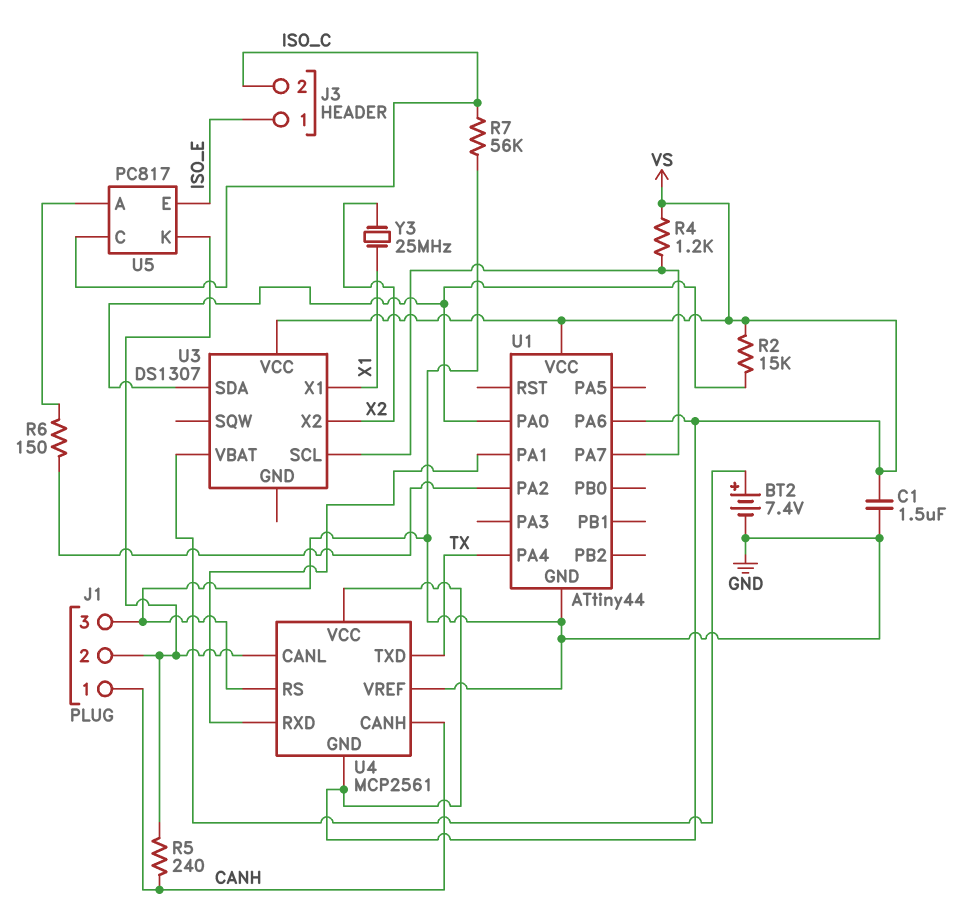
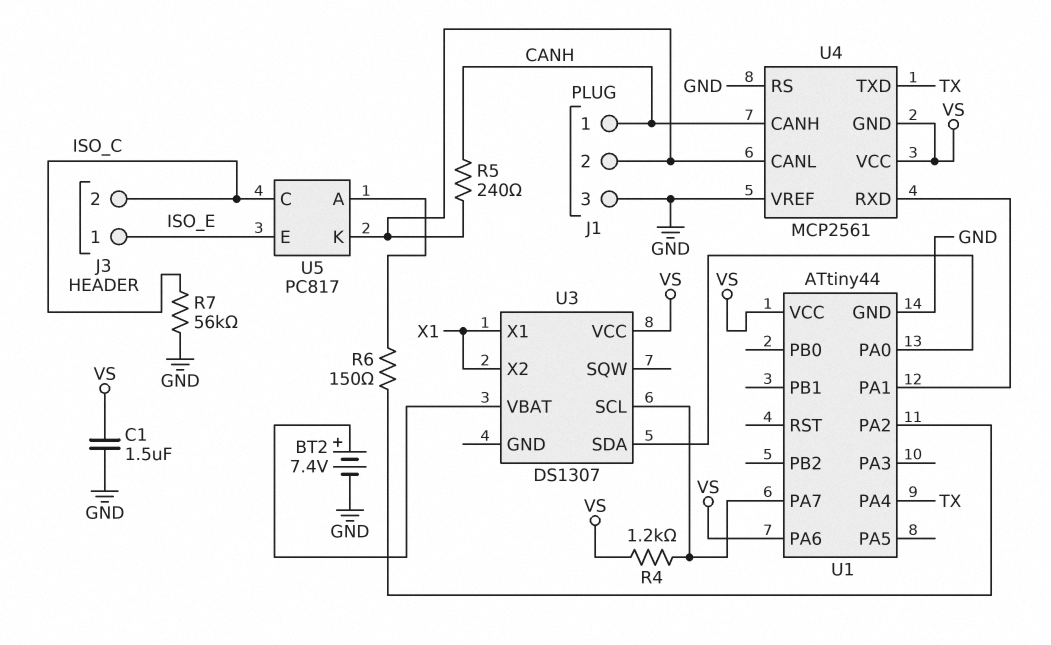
R2: 15k (U1/PA0, VS) -> none
U3 pin X2: X2 -> X1
Y3: 25MHz (X1, X2) -> none

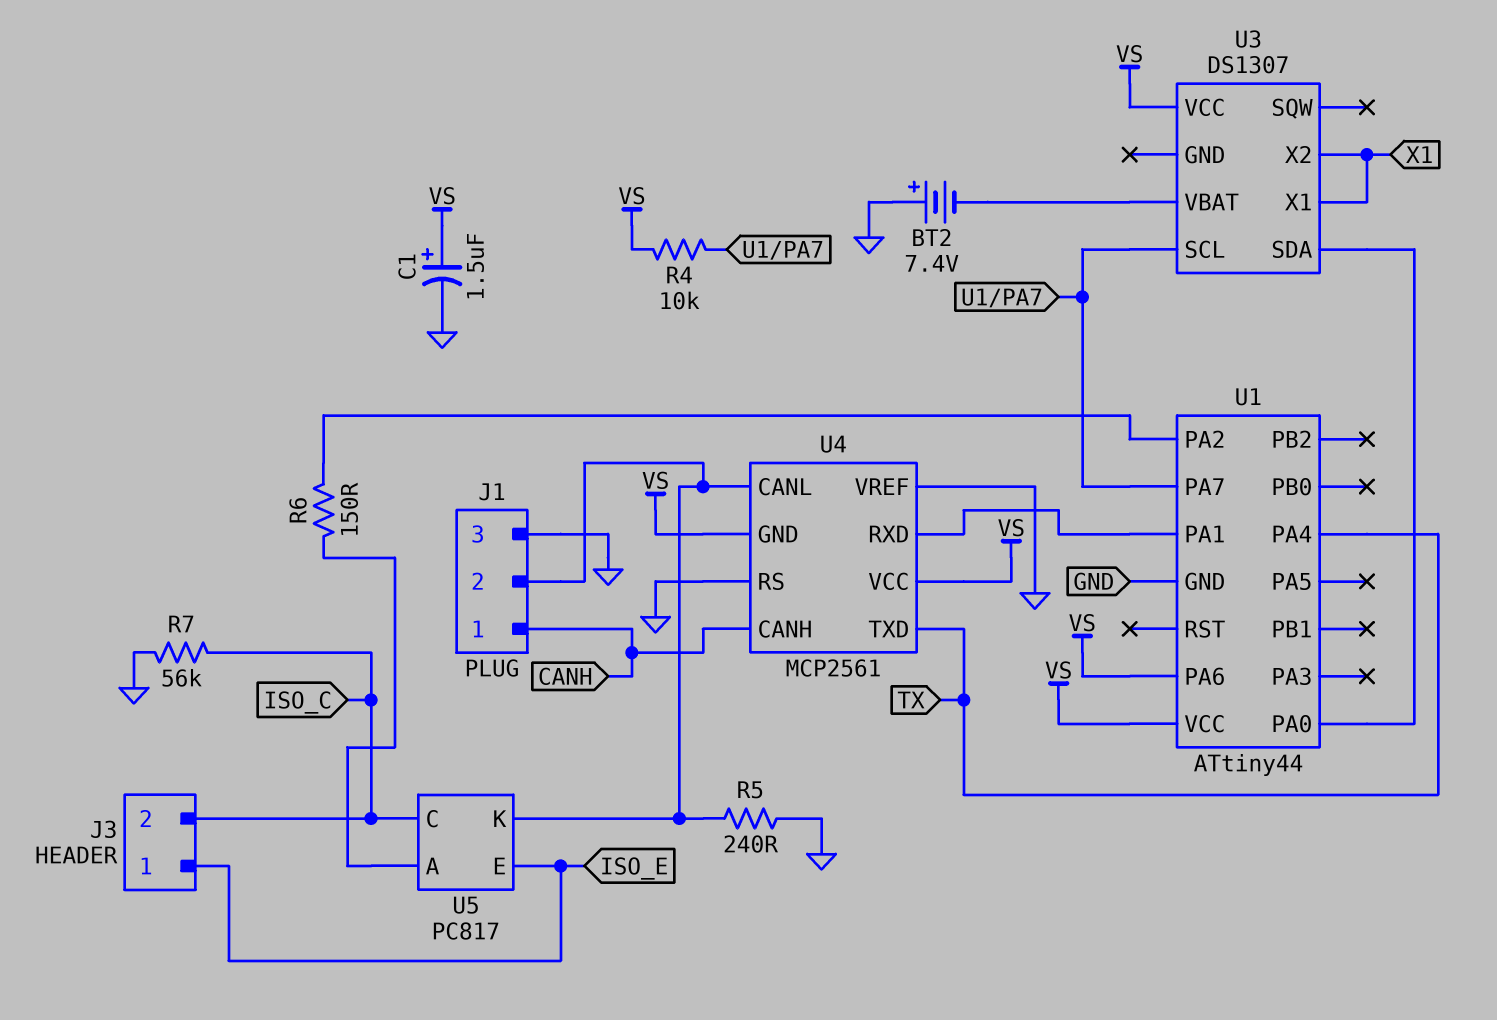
BT2: 7.4V (plus U3/VBAT, minus GND) -> 7.4V (plus GND, minus U3/VBAT)
C1: 1.5uF (GND, VS) -> 1.5uF (plus VS, minus GND)
R4: 1.2k (U1/PA7, VS) -> 10k (U1/PA7, VS)
R5: 240 (CANH, J1/2) -> 240 (GND, J1/2)

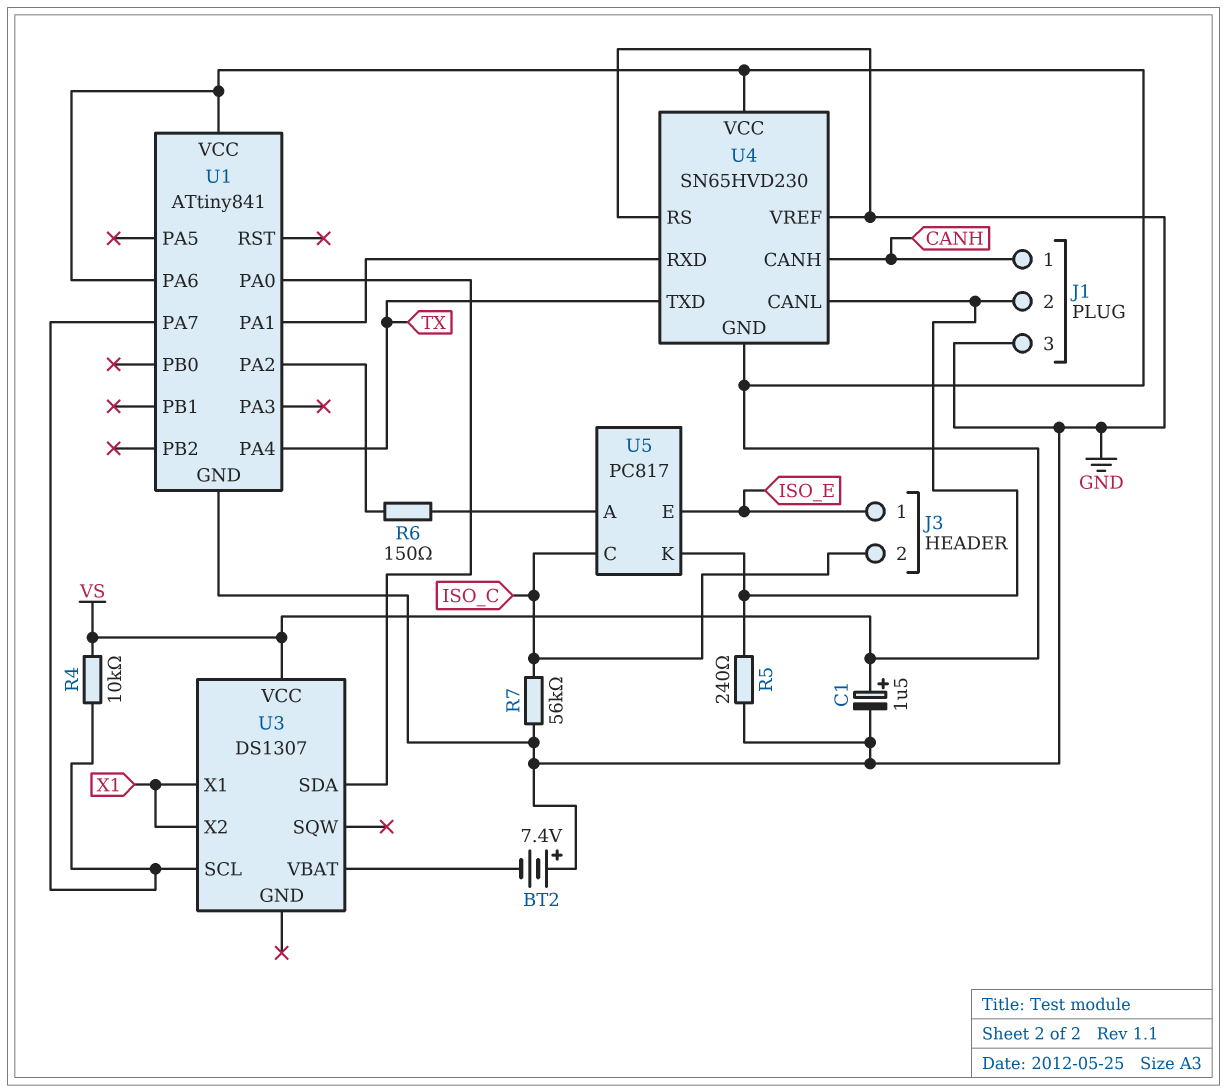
U1: ATtiny44 -> ATtiny841
U4: MCP2561 -> SN65HVD230

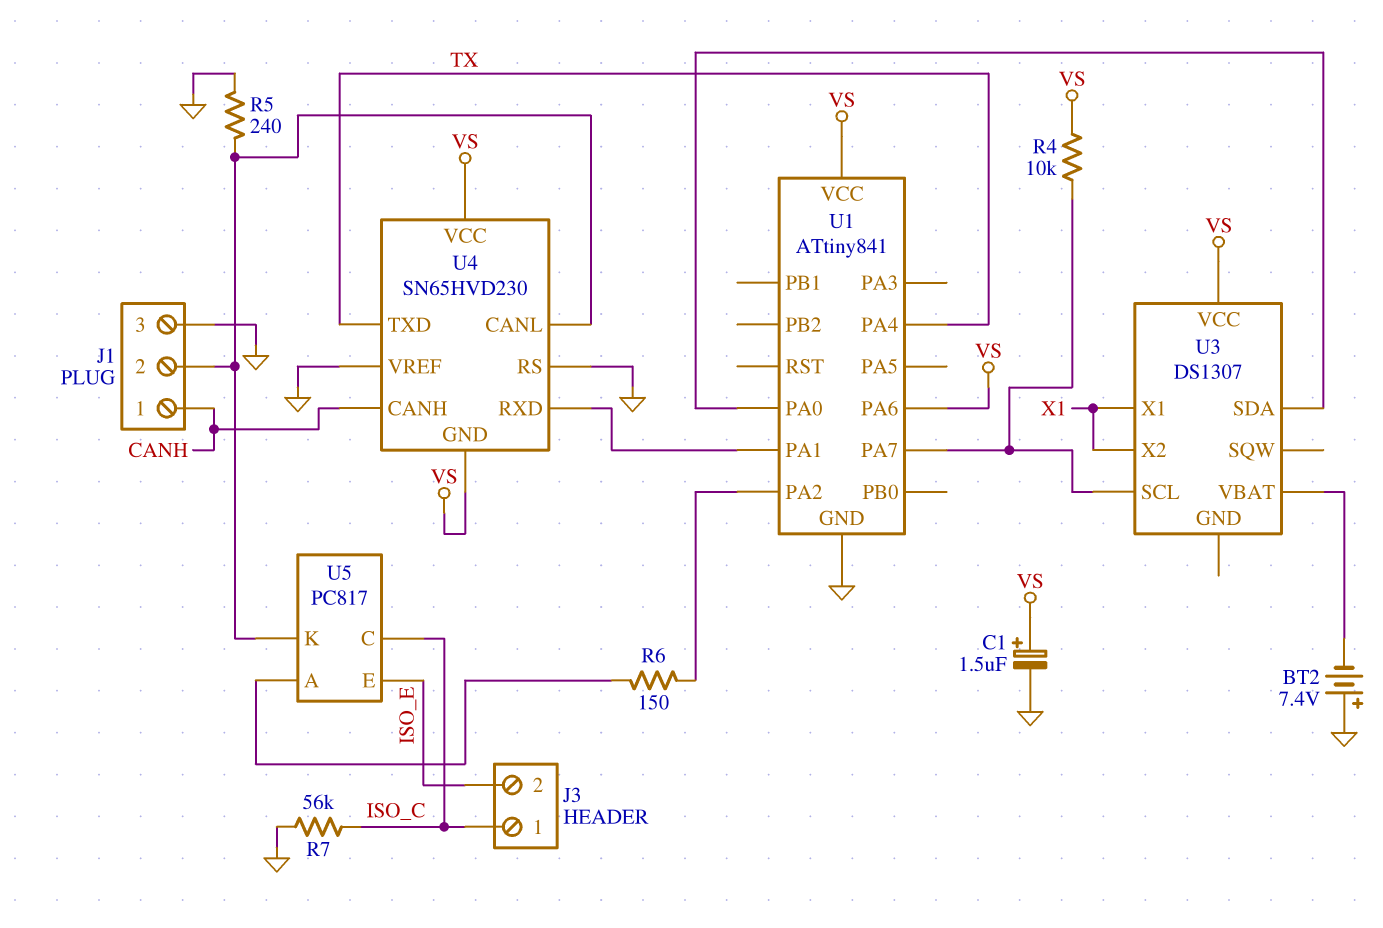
J3 pin 1: ISO_E -> ISO_C
J3 pin 2: ISO_C -> ISO_E

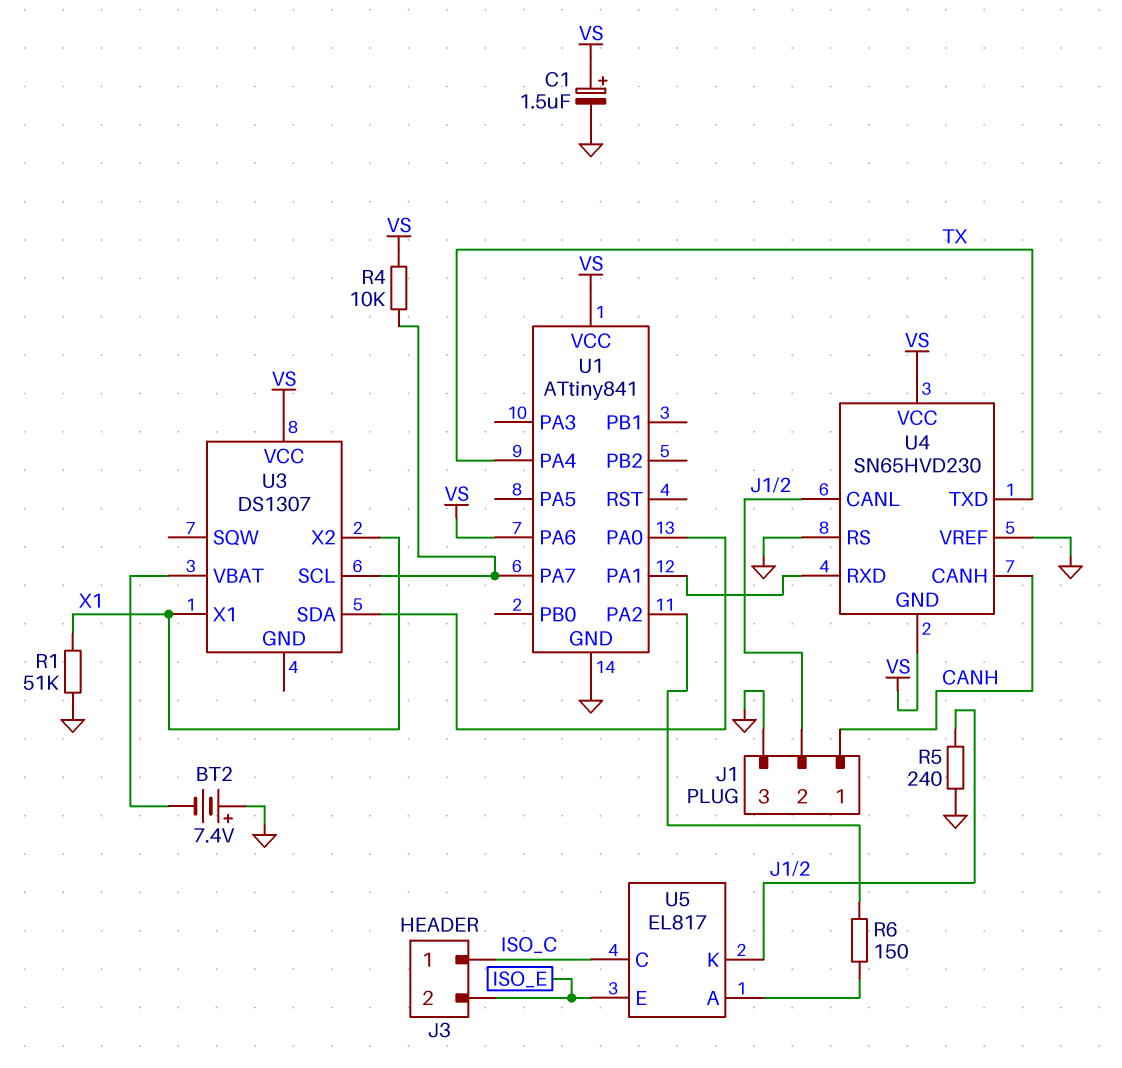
R1: none -> 51k (GND, X1)
R7: 56k (GND, ISO_C) -> none
U5: PC817 -> EL817

